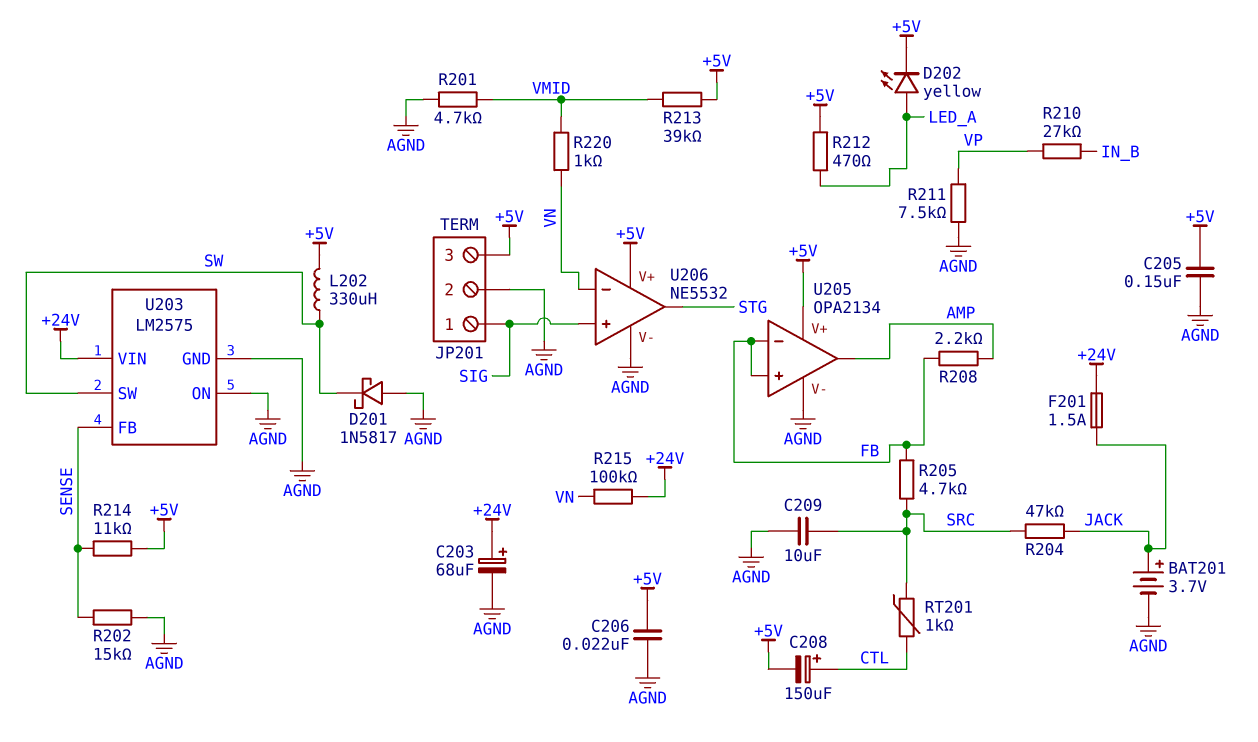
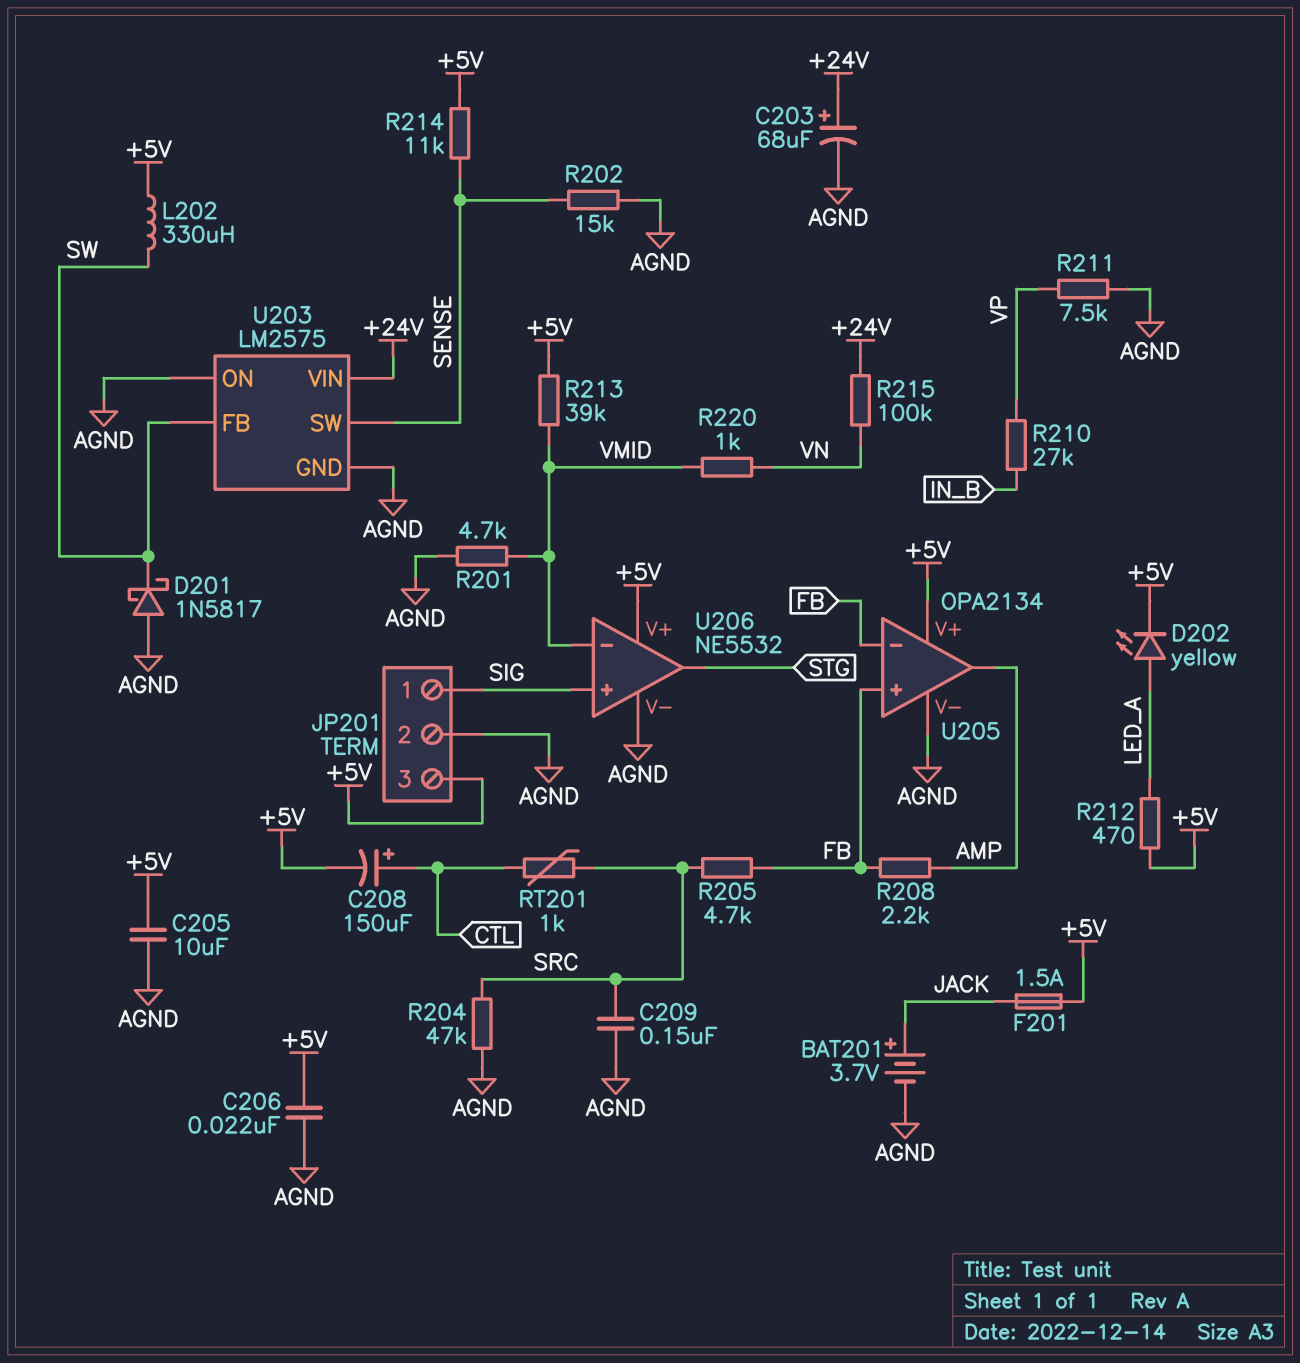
C205: 150nF (+5V, AGND) -> 10uF (+5V, AGND)
C209: 10uF (AGND, SRC) -> 150nF (AGND, SRC)
F201: 1.5A (+24V, JACK) -> 1.5A (+5V, JACK)
R204: 47k (JACK, SRC) -> 47k (AGND, SRC)
U203 pin FB: SENSE -> SW
U203 pin SW: SW -> SENSE
U206 pin in-: VN -> VMID

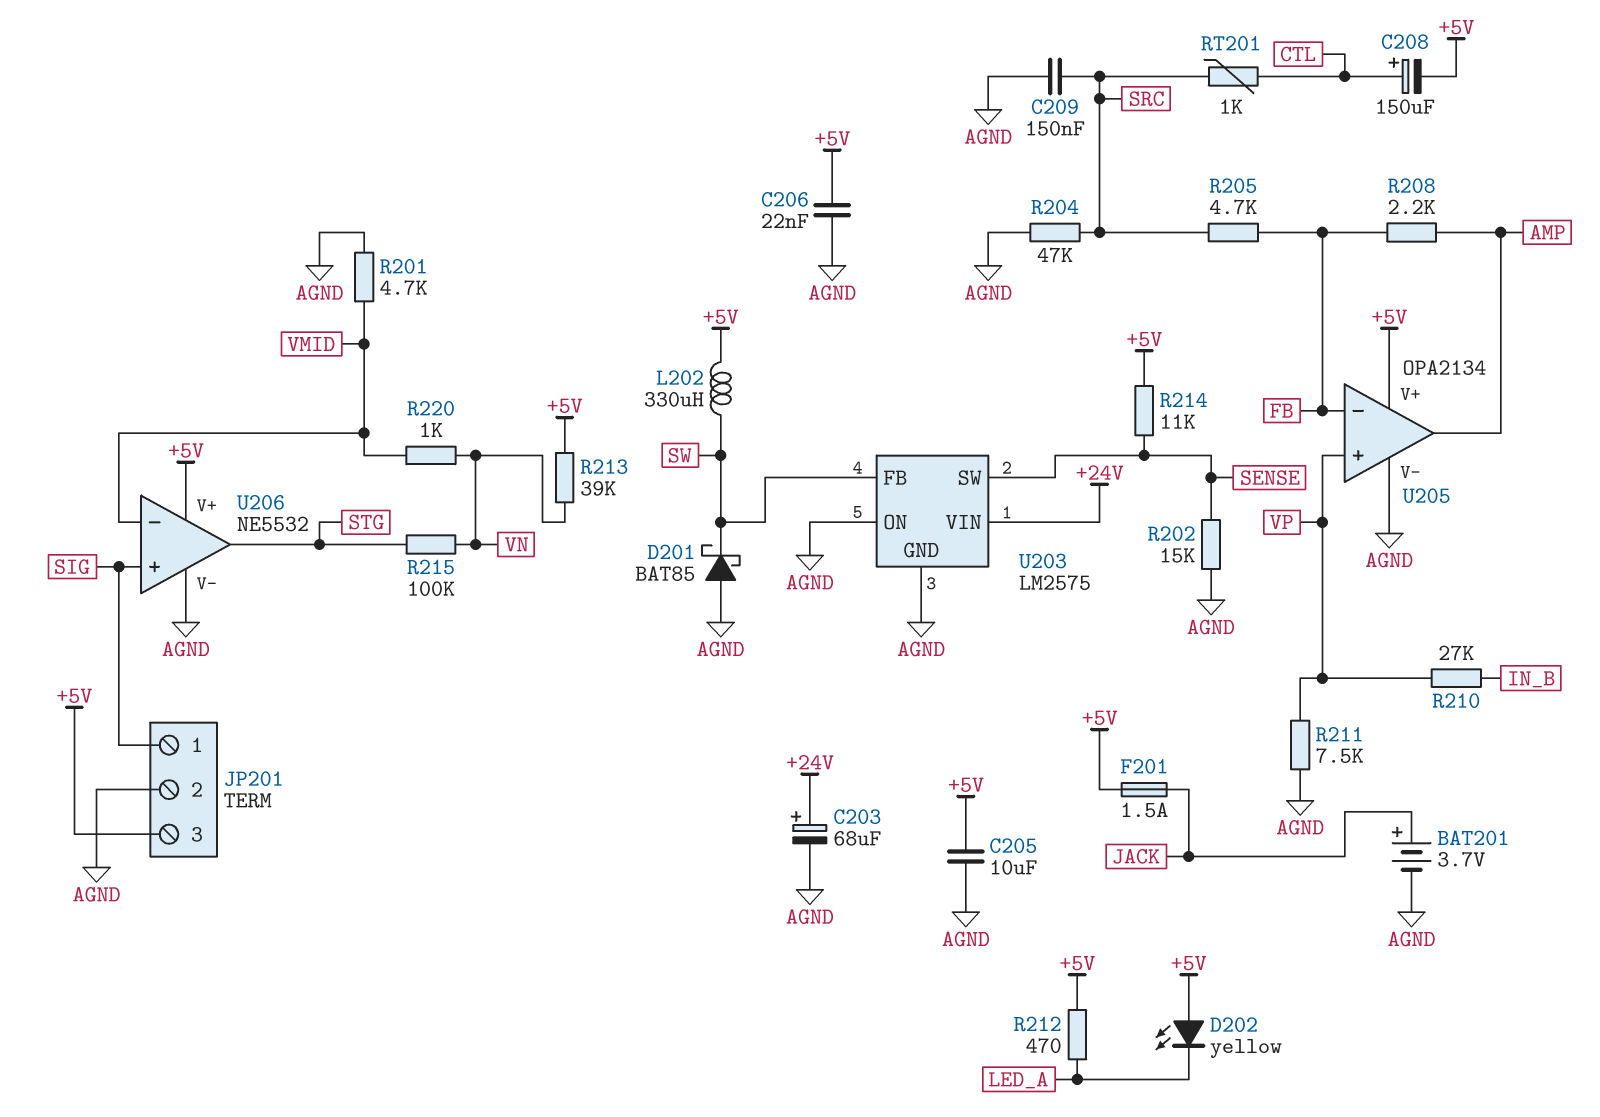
D201: schottky 1N5817 (A AGND, K SW) -> schottky BAT85 (A AGND, K SW)
D202: LED yellow (A LED_A, K +5V) -> LED yellow (A +5V, K LED_A)
R213: 39k (+5V, VMID) -> 39k (+5V, VN)
R215: 100k (+24V, VN) -> 100k (STG, VN)
U205 pin in+: FB -> VP

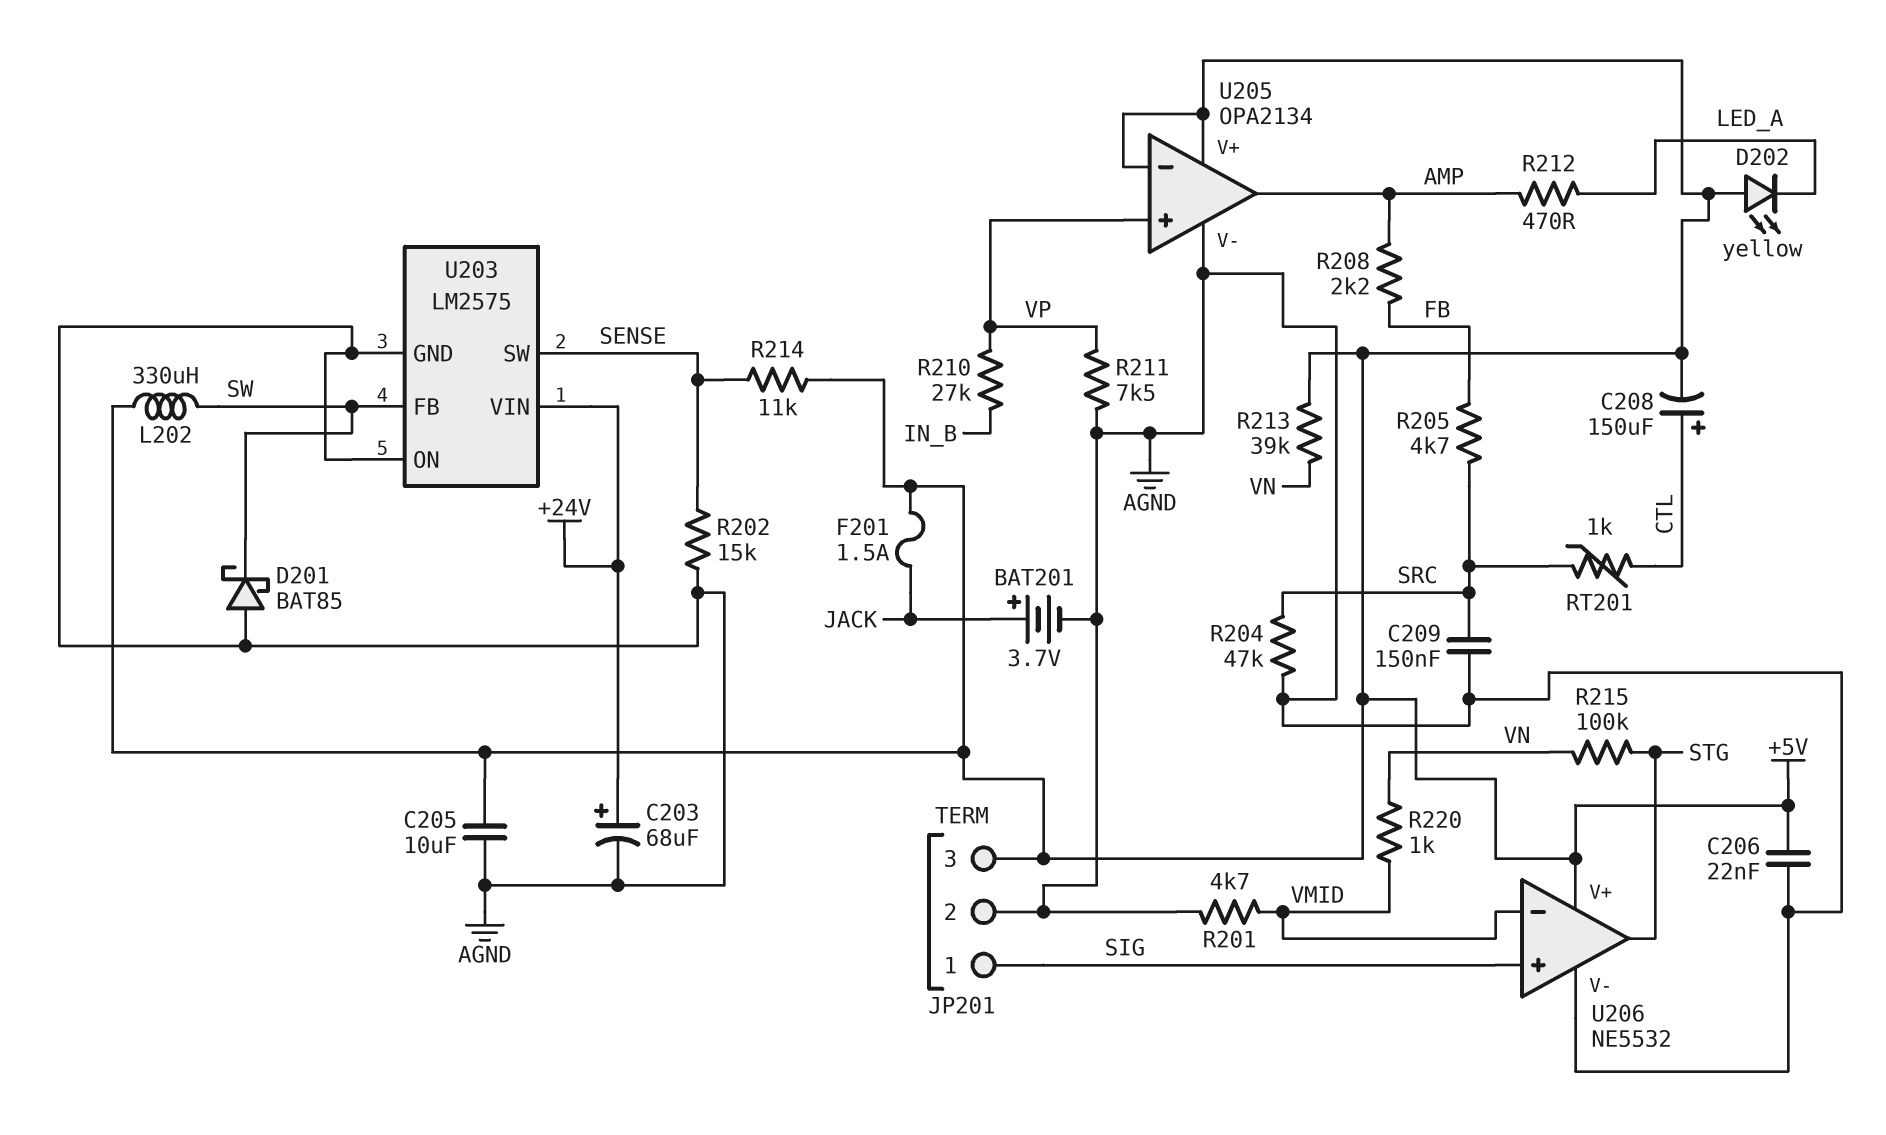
R212: 470 (+5V, LED_A) -> 470 (AMP, LED_A)
U205 pin in-: FB -> +5V

